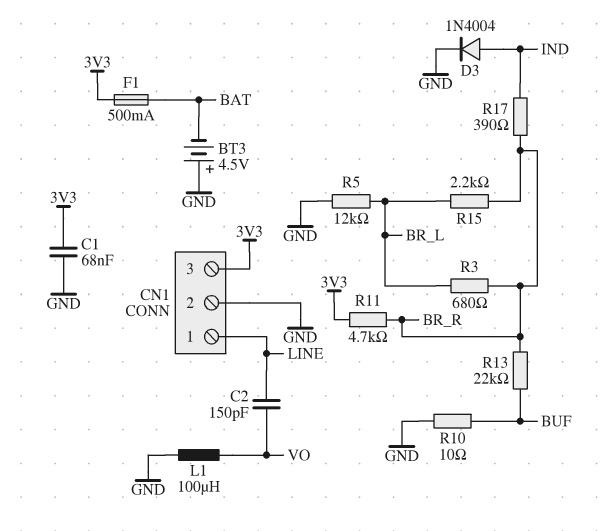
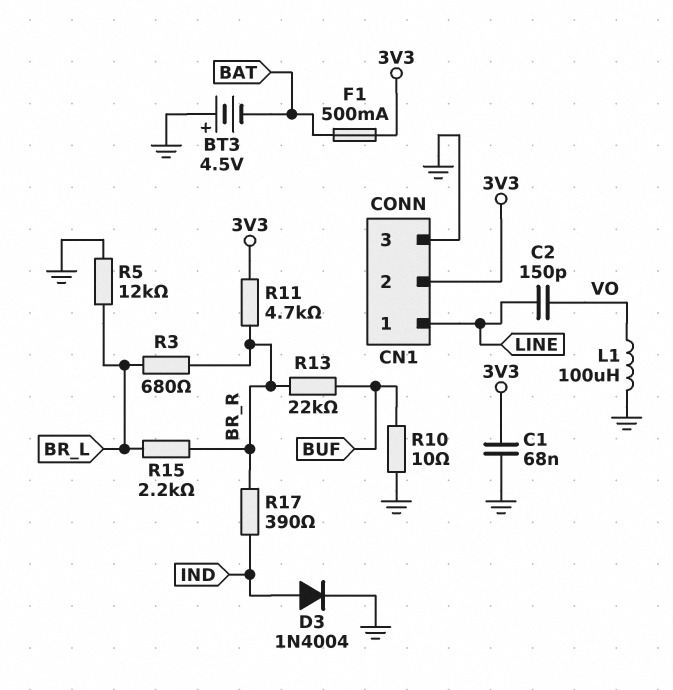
CN1 pin 2: GND -> 3V3
CN1 pin 3: 3V3 -> GND

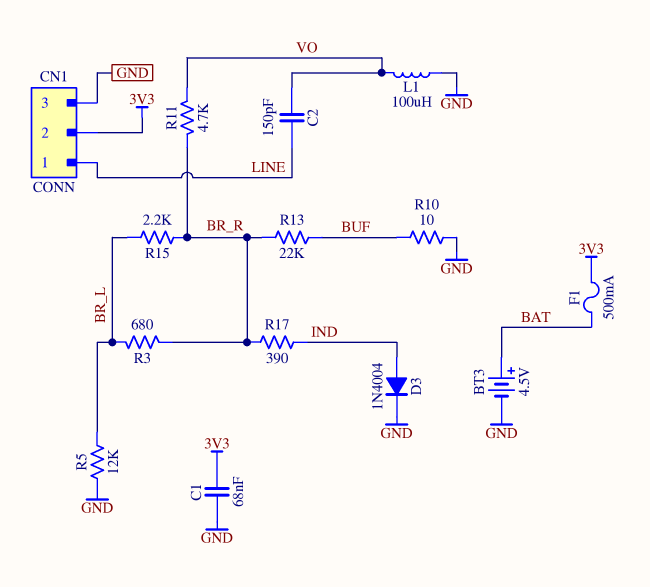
BT3: 4.5V (plus GND, minus BAT) -> 4.5V (plus BAT, minus GND)
R11: 4.7k (3V3, BR_R) -> 4.7k (BR_R, VO)

